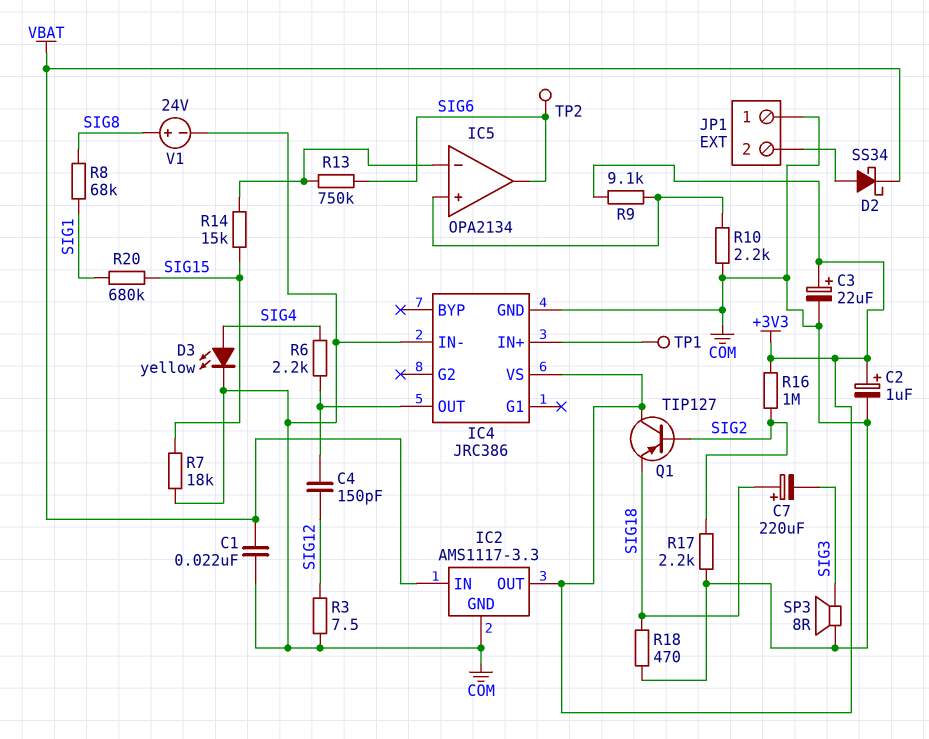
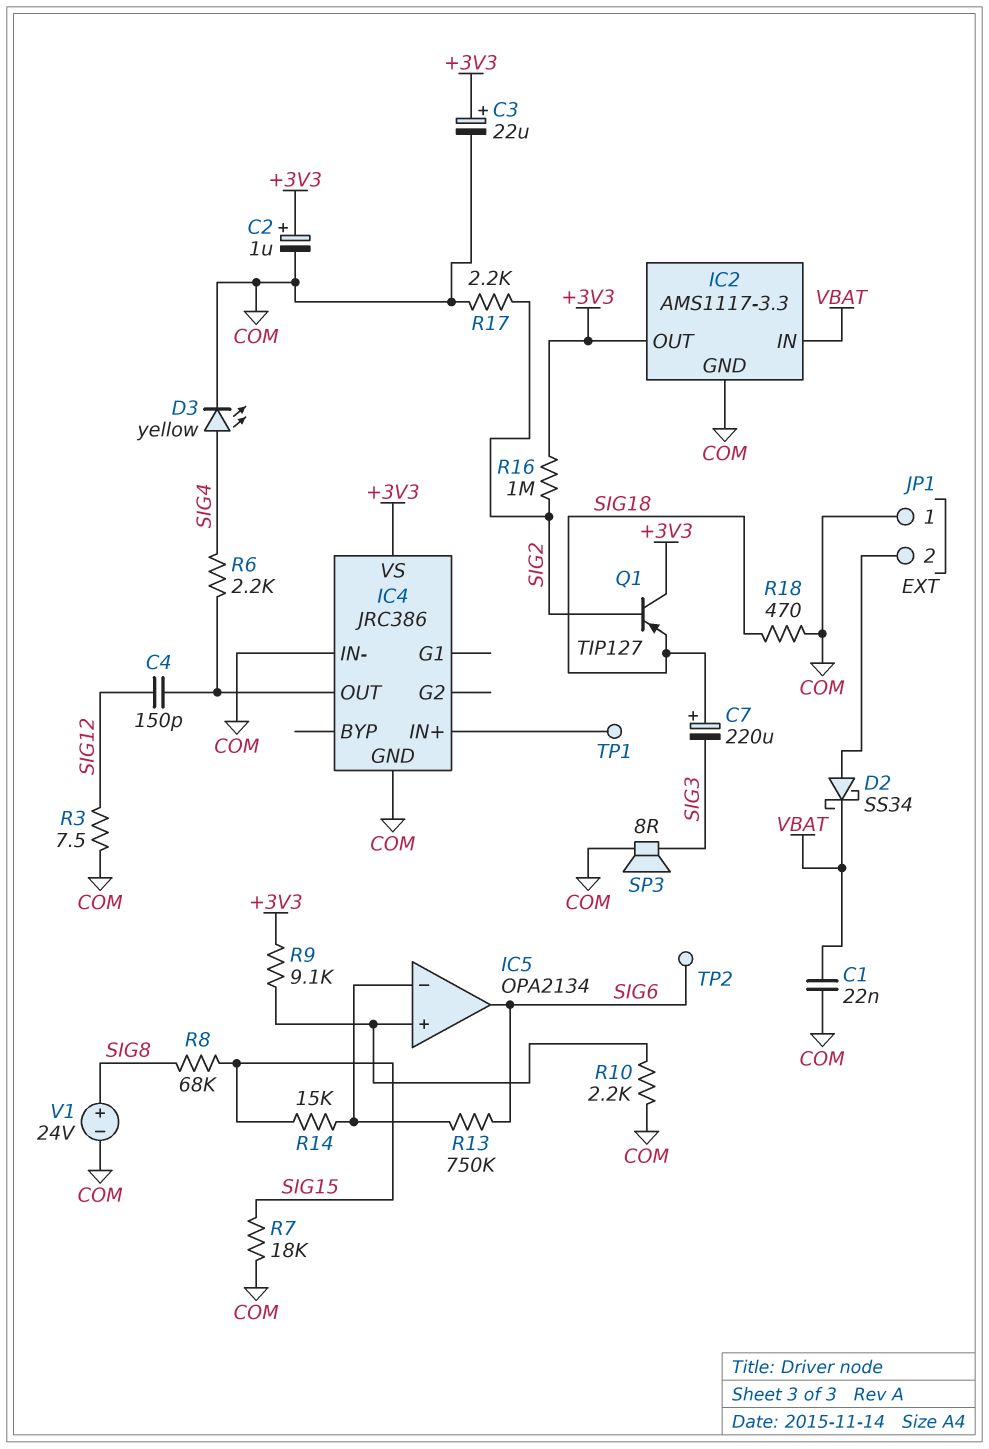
R8: 68k (SIG1, SIG8) -> 68k (SIG8, SIG15)
R20: 680k (SIG1, SIG15) -> none

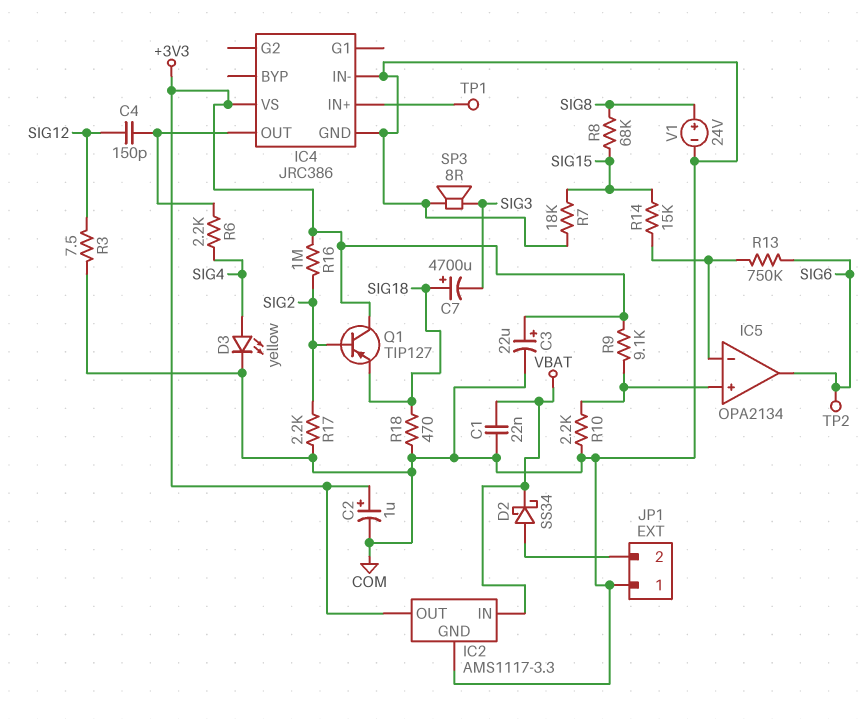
C7: 220uF (plus SIG18, minus SIG3) -> 4700uF (plus SIG18, minus SIG3)

